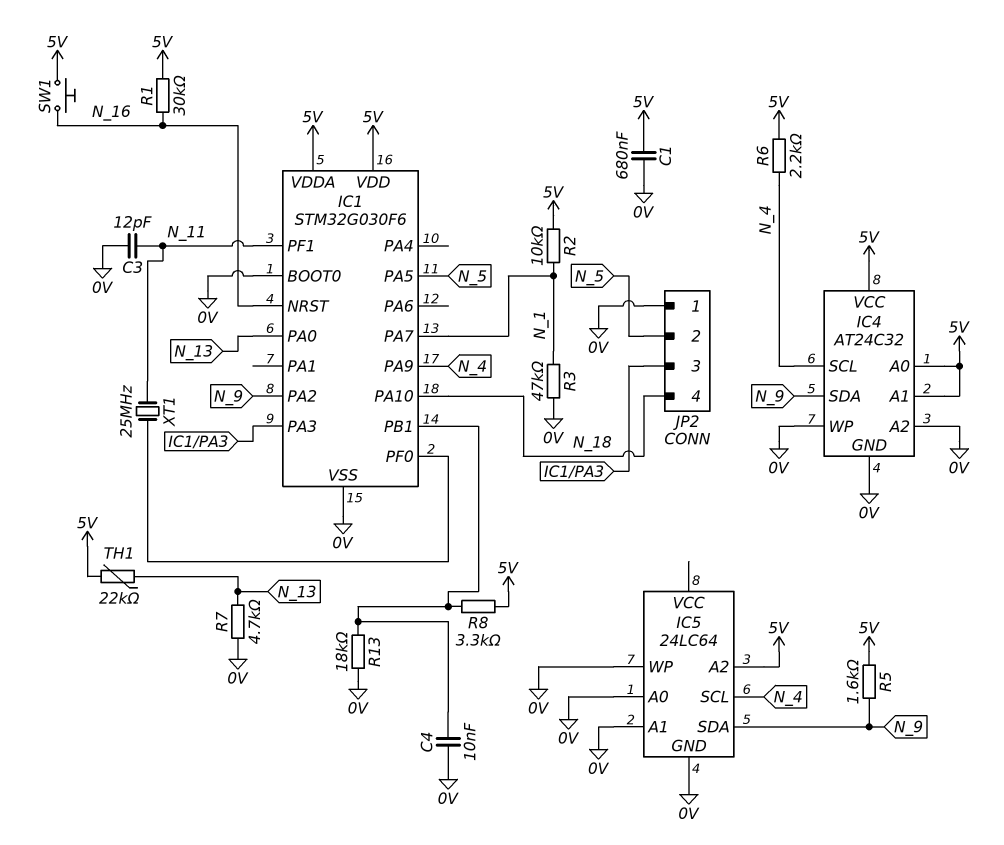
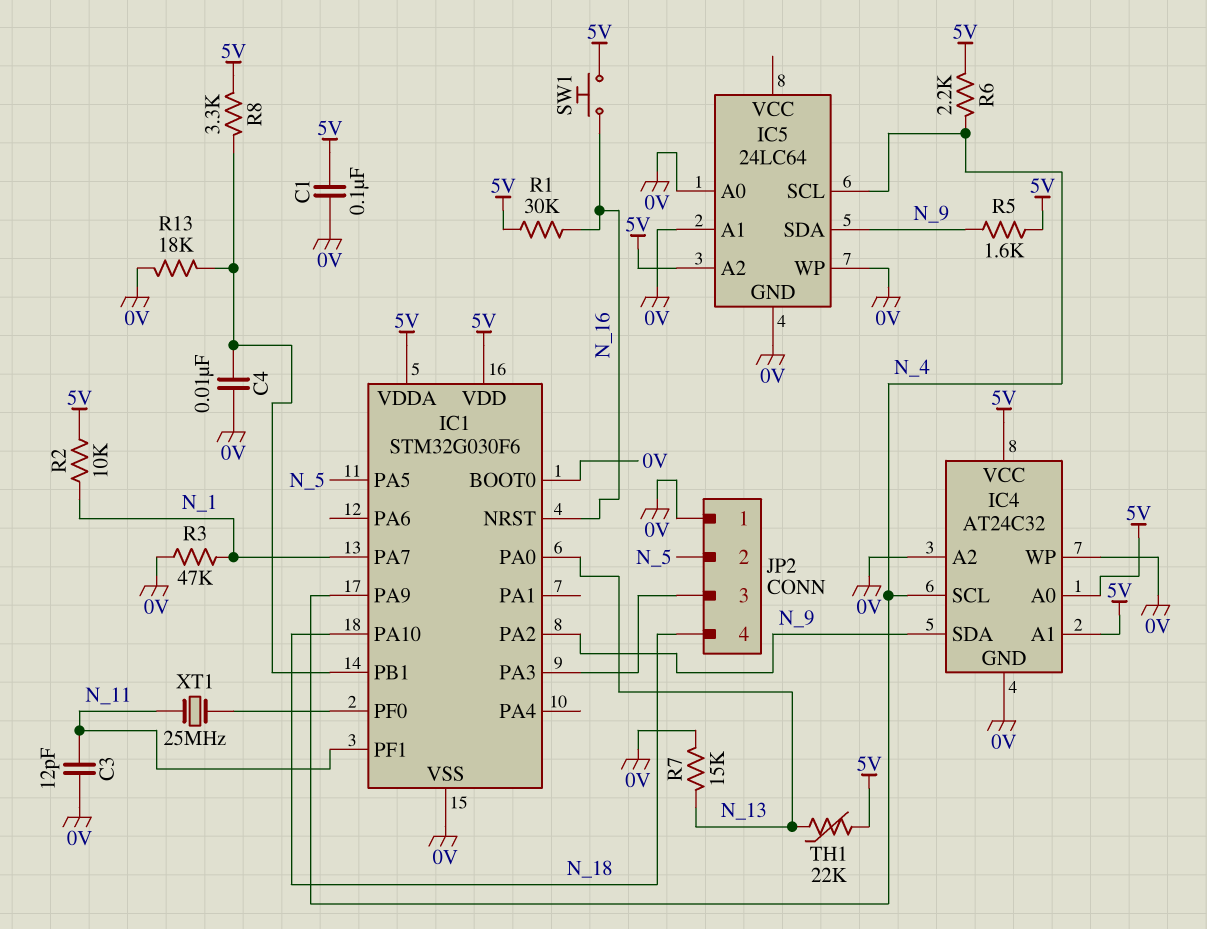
C1: 680nF (0V, 5V) -> 100nF (0V, 5V)
R7: 4.7k (0V, N_13) -> 15k (0V, N_13)

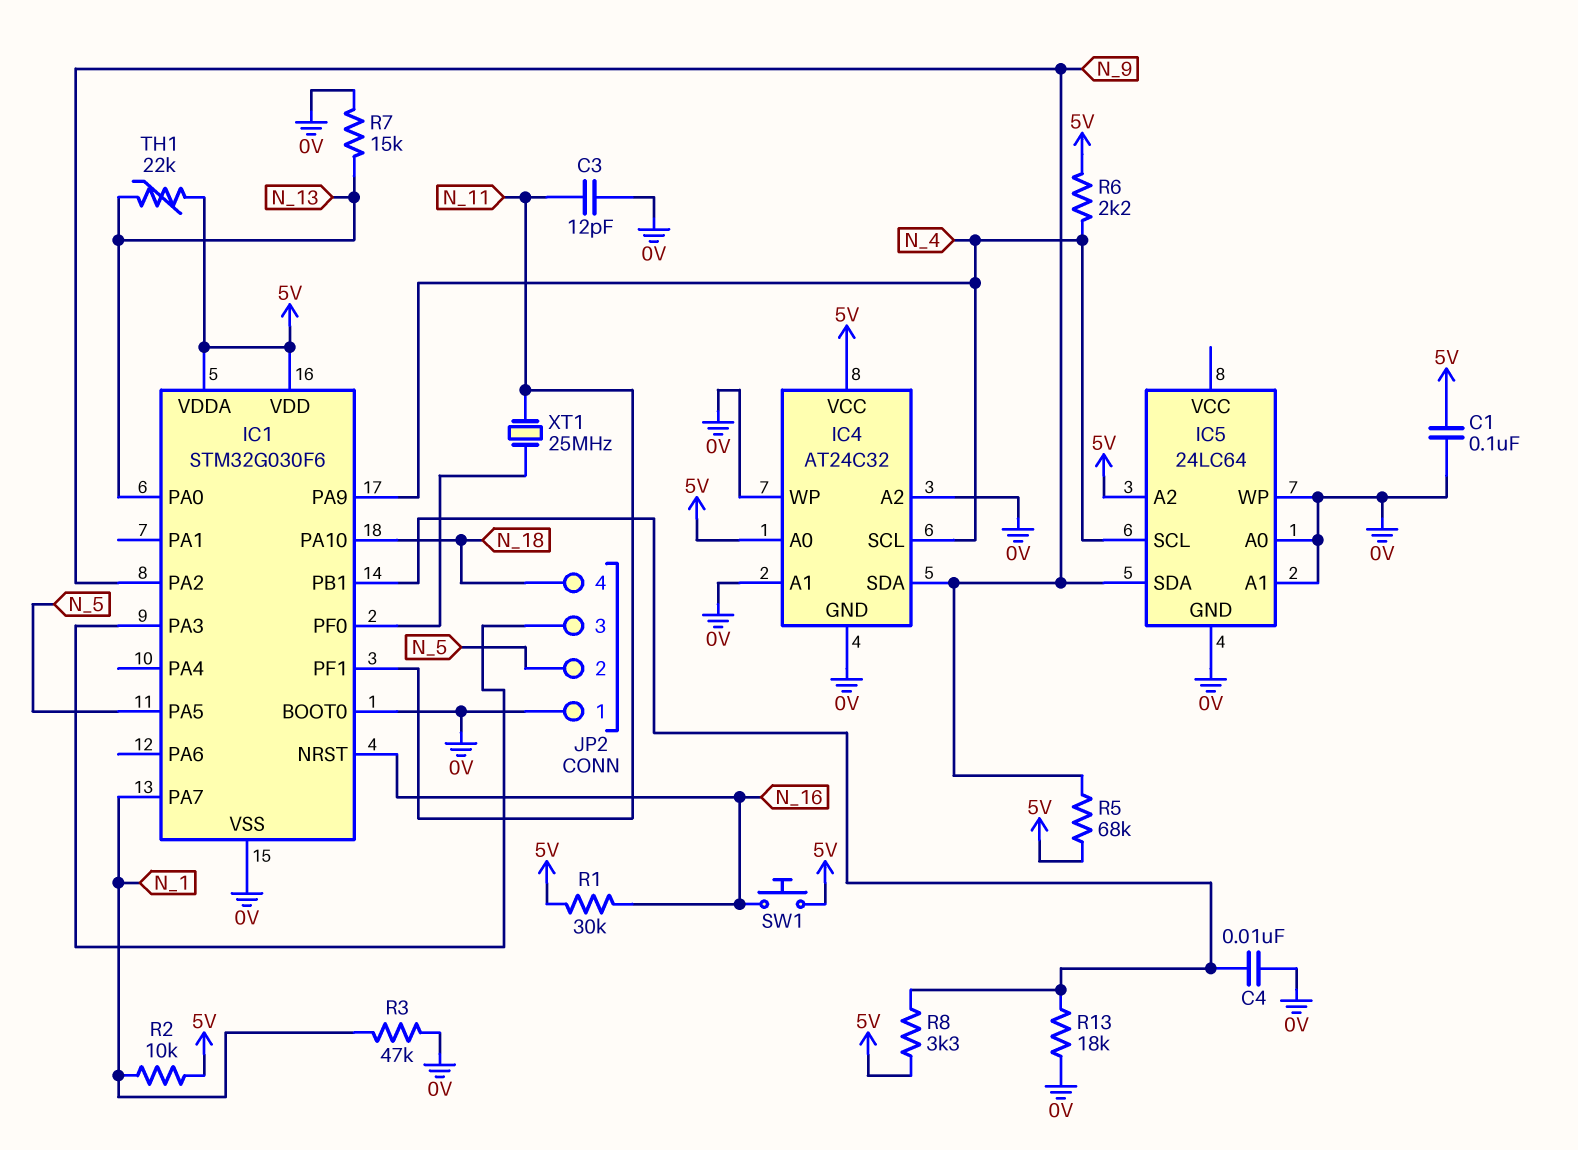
IC4 pin A1: 5V -> 0V
R5: 1.6k (5V, N_9) -> 68k (5V, N_9)

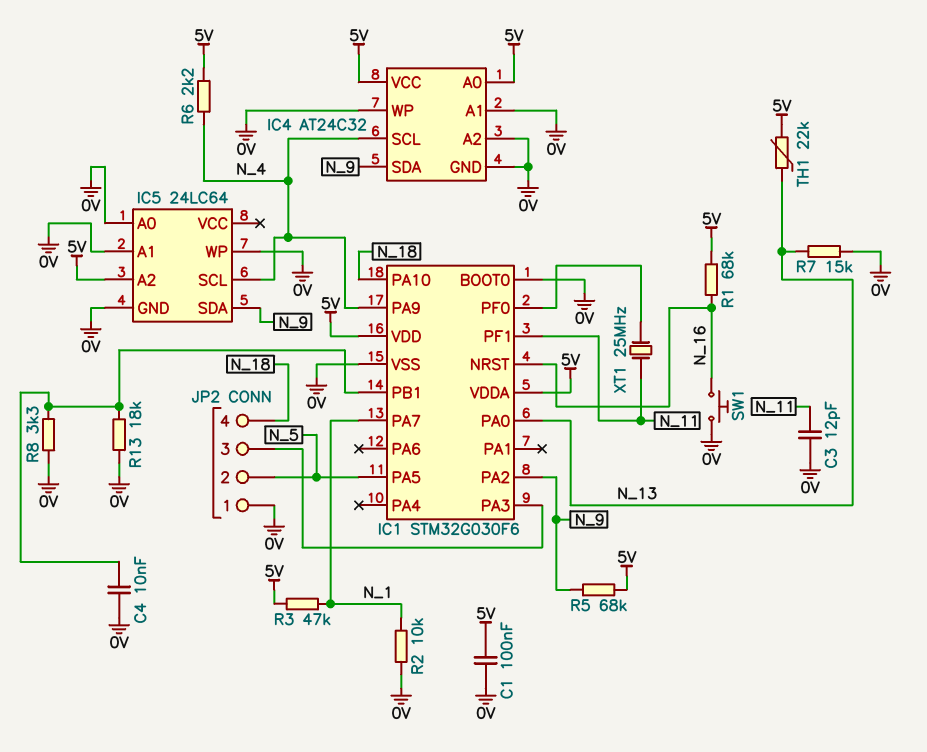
R1: 30k (5V, N_16) -> 68k (5V, N_16)
R2: 10k (5V, N_1) -> 10k (0V, N_1)
R3: 47k (0V, N_1) -> 47k (5V, N_1)
R8: 3.3k (5V, IC1/PB1) -> 3.3k (0V, IC1/PB1)
SW1: button (5V, N_16) -> button (0V, N_16)

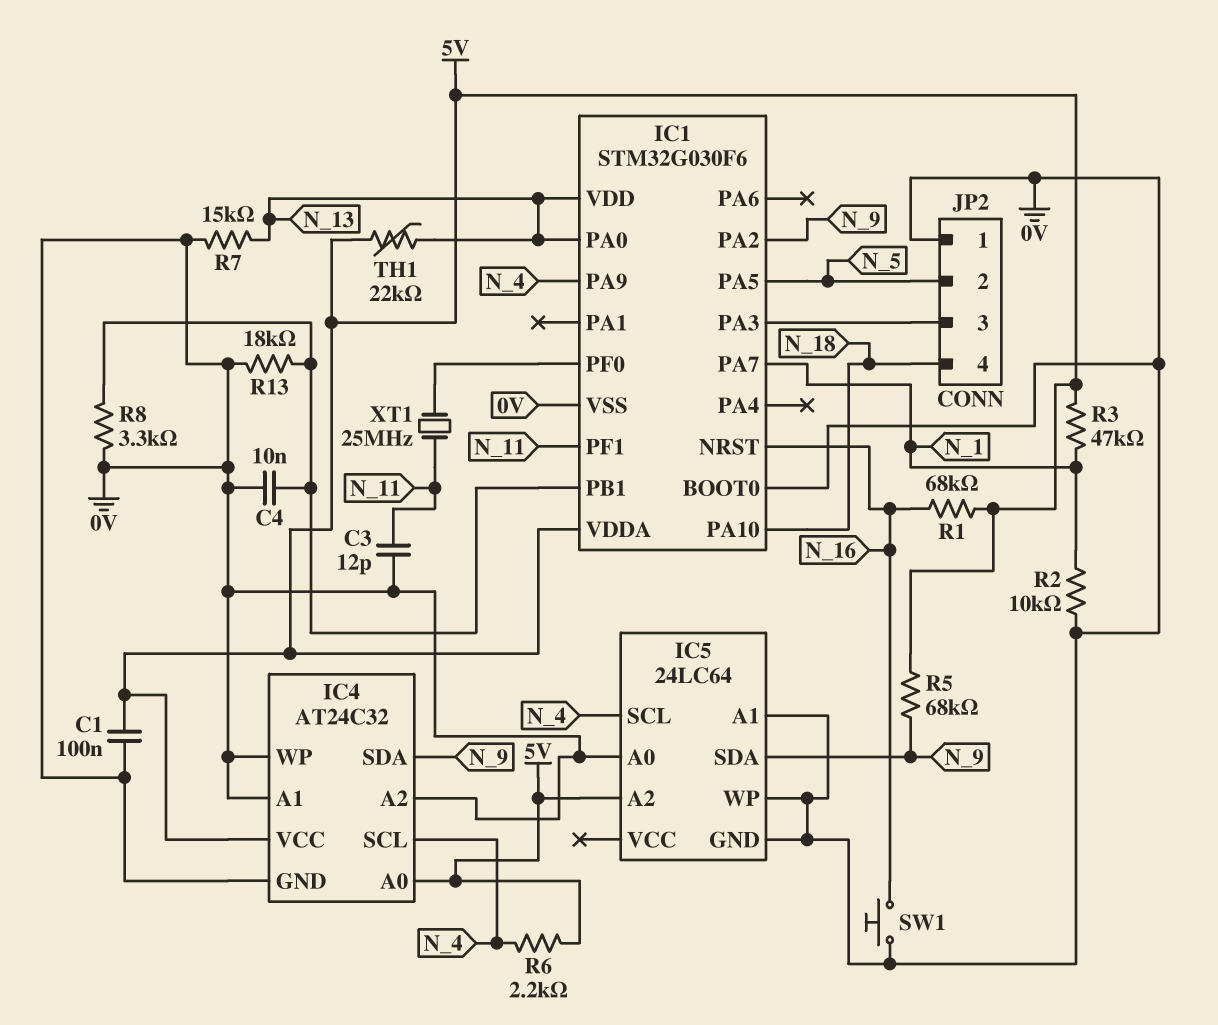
IC1 pin VDD: 5V -> N_13

